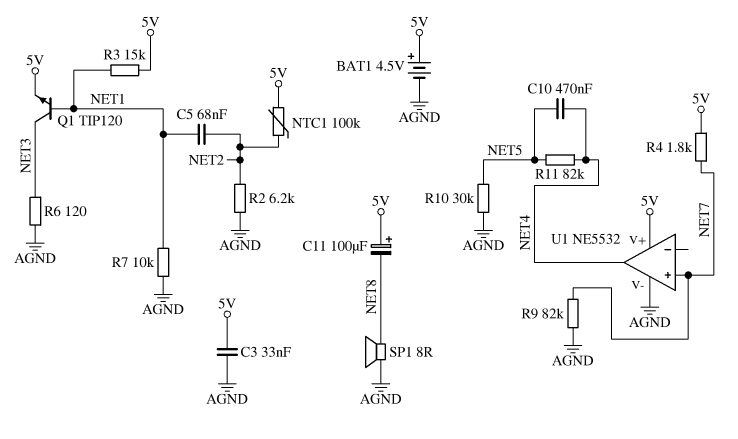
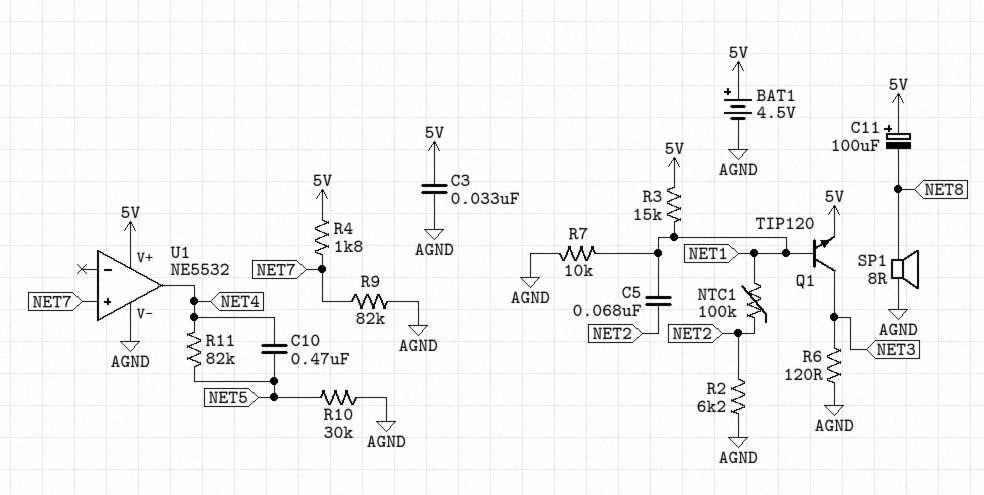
NTC1: 100k (5V, NET2) -> 100k (NET1, NET2)

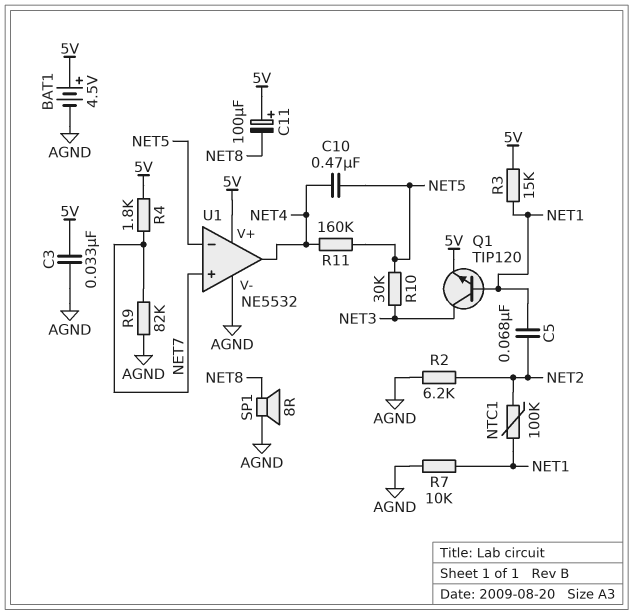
R6: 120 (AGND, NET3) -> none
R10: 30k (AGND, NET5) -> 30k (NET3, NET5)
R11: 82k (NET4, NET5) -> 160k (NET4, NET5)
U1 pin in-: none -> NET5

